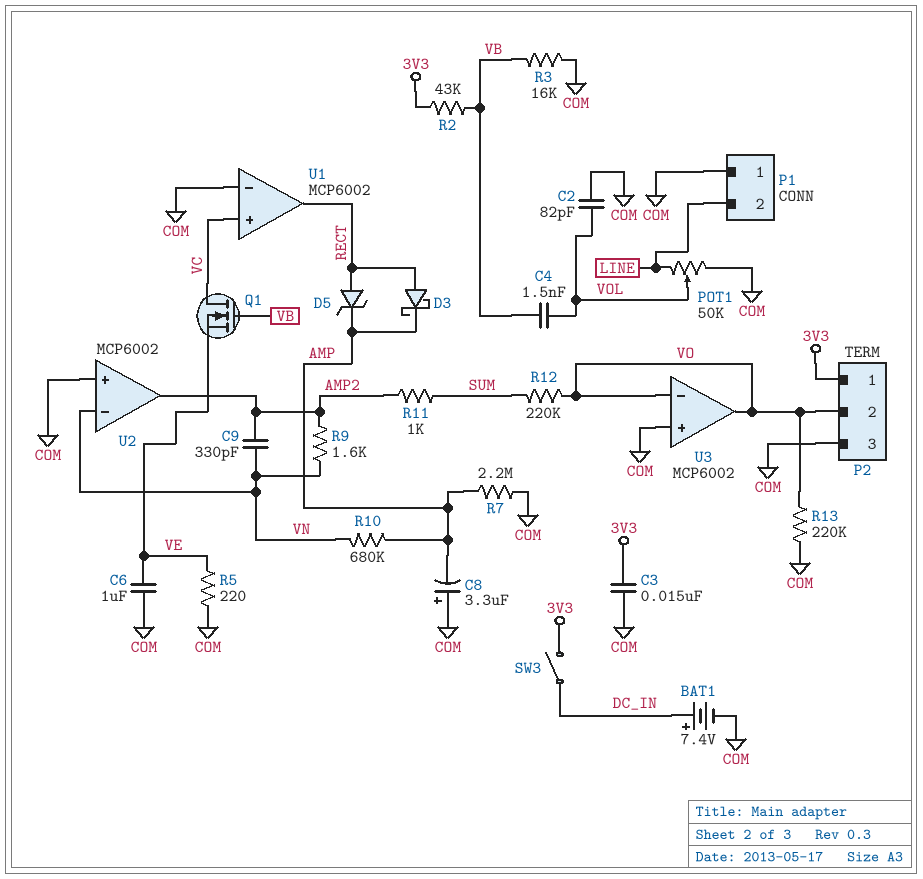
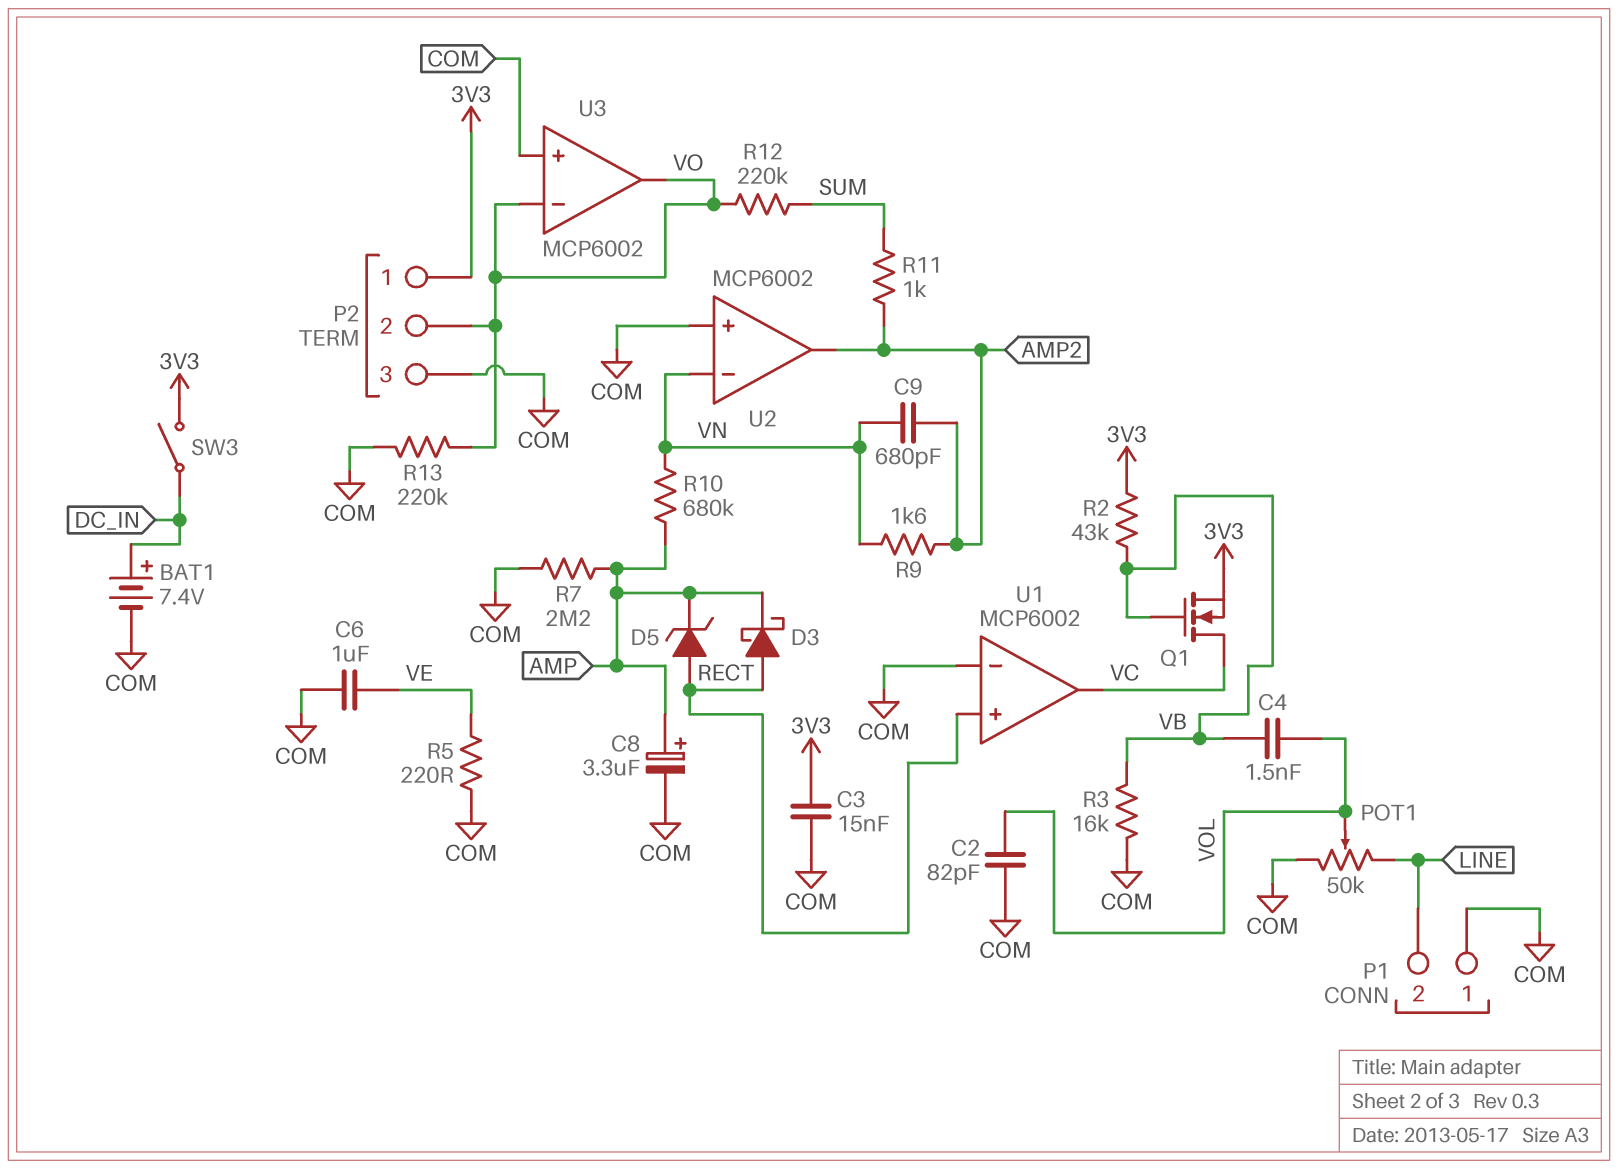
C8: 3.3uF (plus COM, minus AMP) -> 3.3uF (plus AMP, minus COM)
C9: 330pF (AMP2, VN) -> 680pF (AMP2, VN)
Q1: NMOS (G VB, D VC, S VE) -> NMOS (G VB, D VC, S 3V3)
U1 pin in+: VC -> RECT
U1 pin out: RECT -> VC

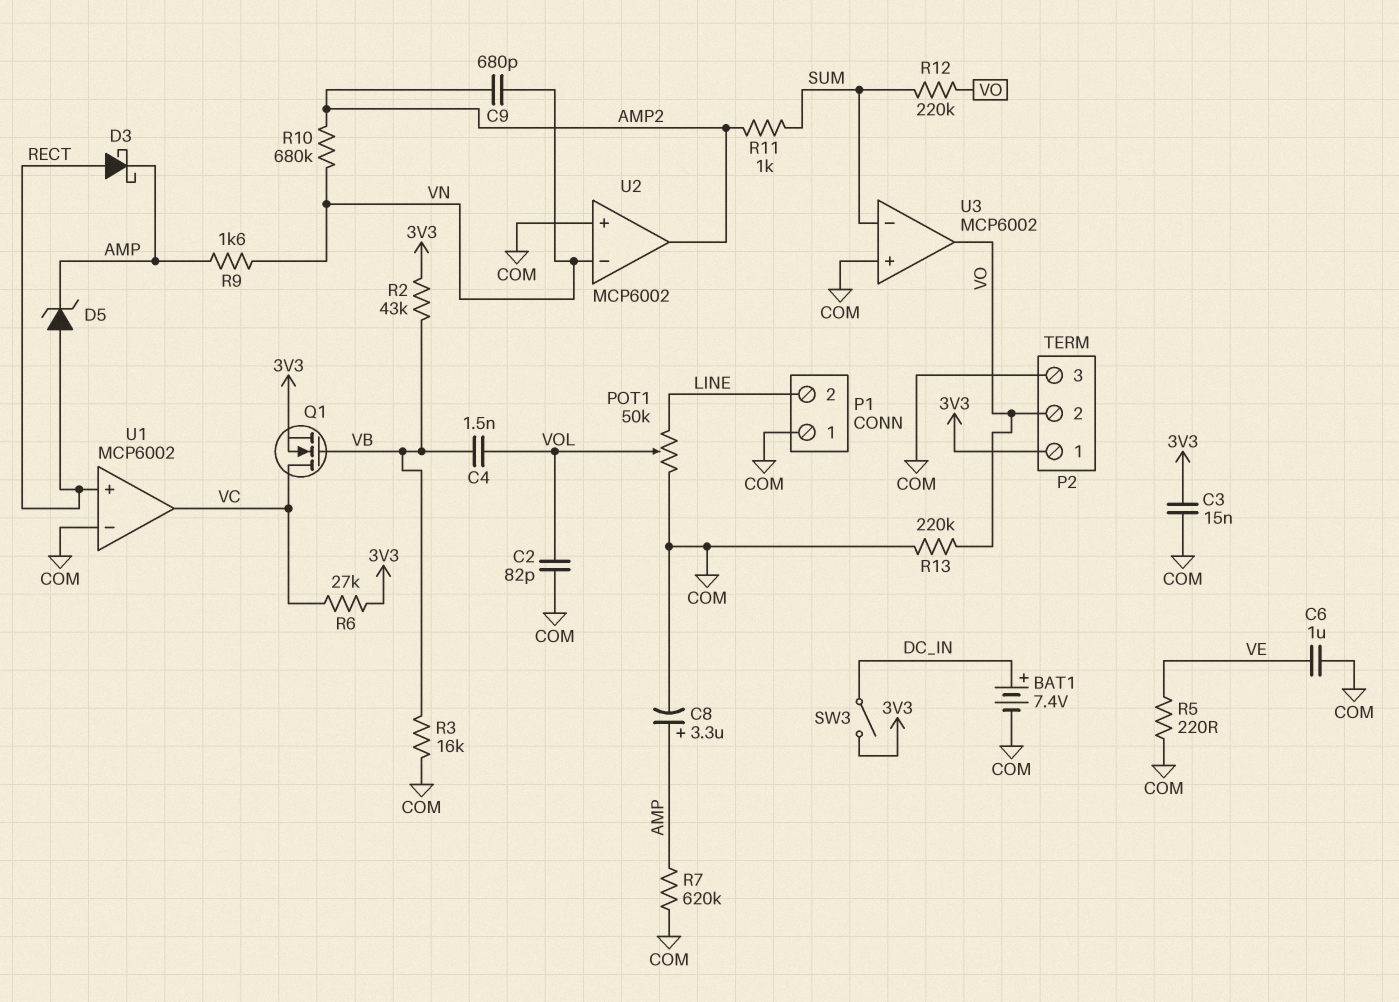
R6: none -> 27k (3V3, VC)
R7: 2.2M (AMP, COM) -> 620k (AMP, COM)
R9: 1.6k (AMP2, VN) -> 1.6k (AMP, VN)
R10: 680k (AMP, VN) -> 680k (AMP2, VN)
U3 pin in-: VO -> SUM

